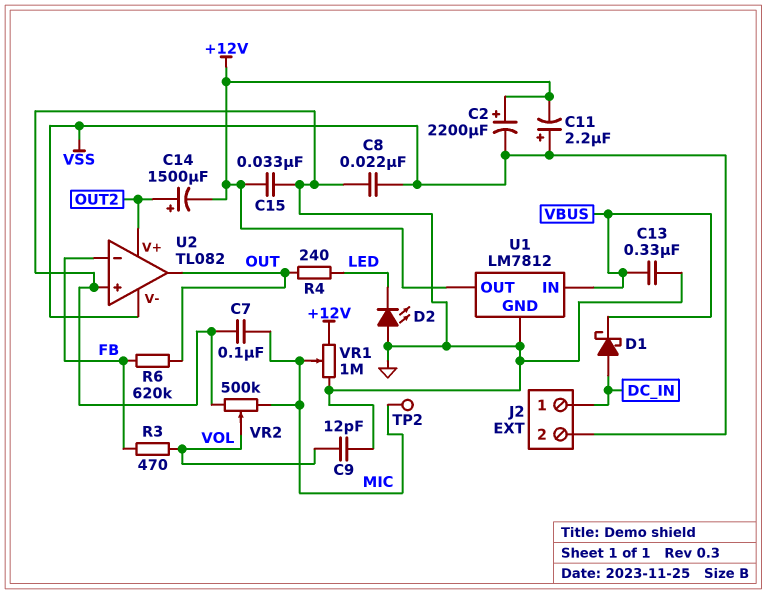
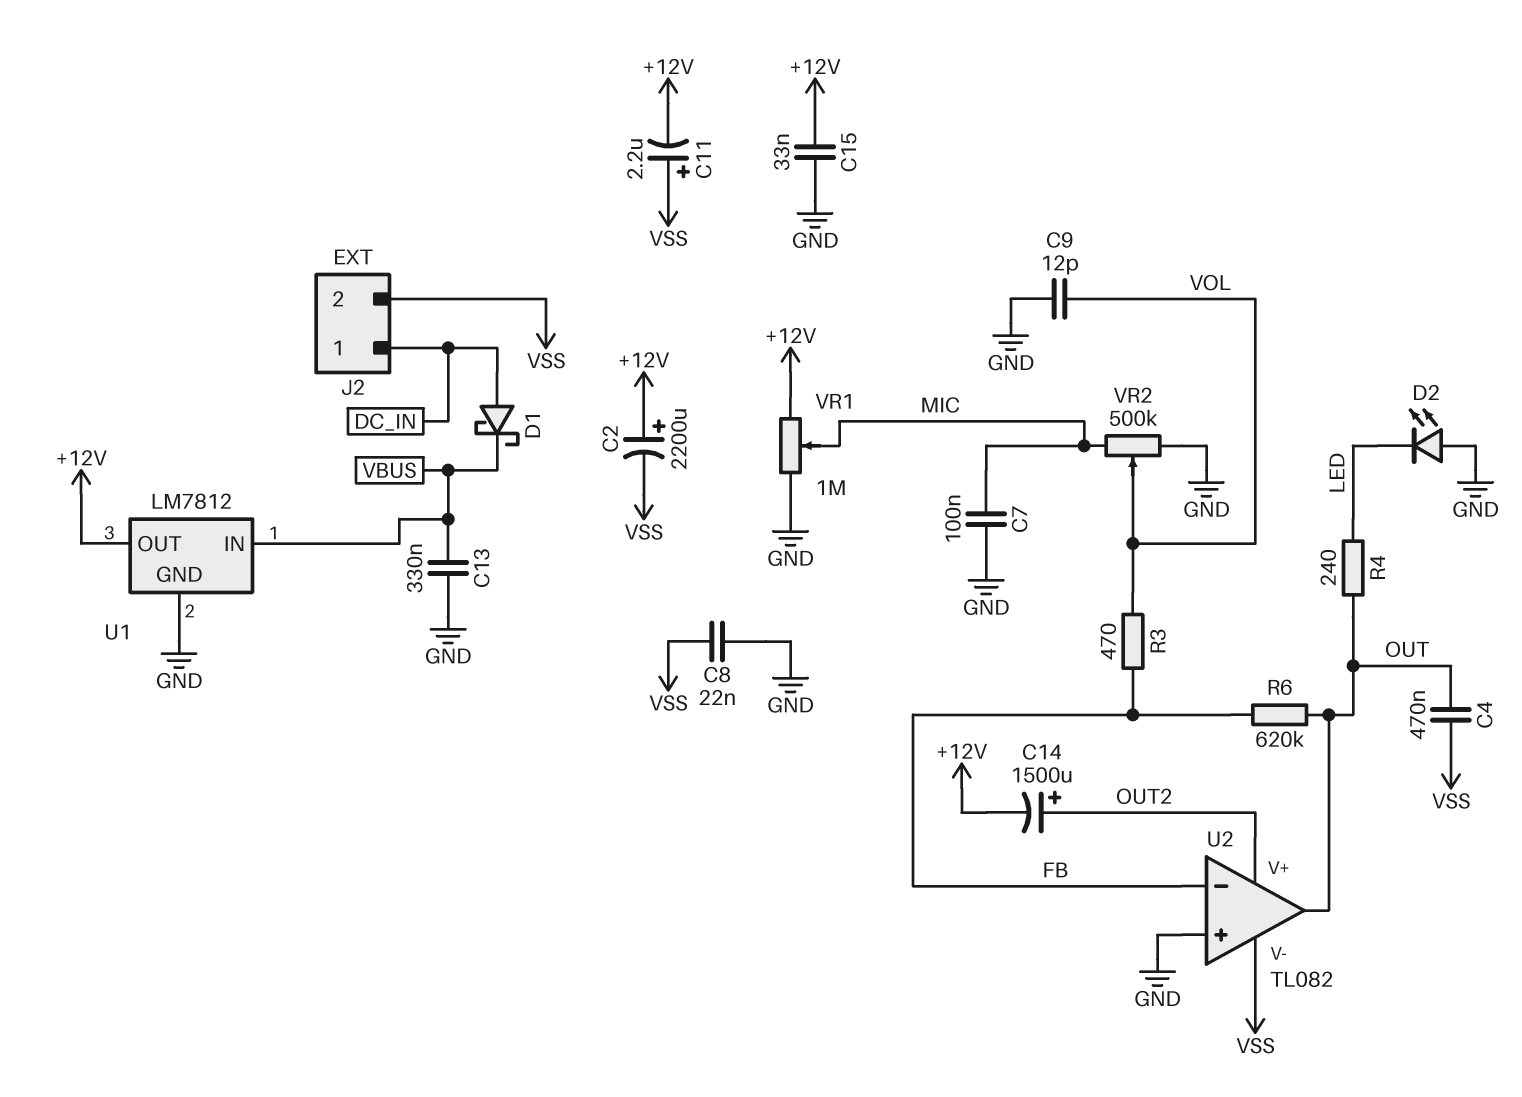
C4: none -> 470nF (OUT, VSS)
TP2: test point (MIC) -> none

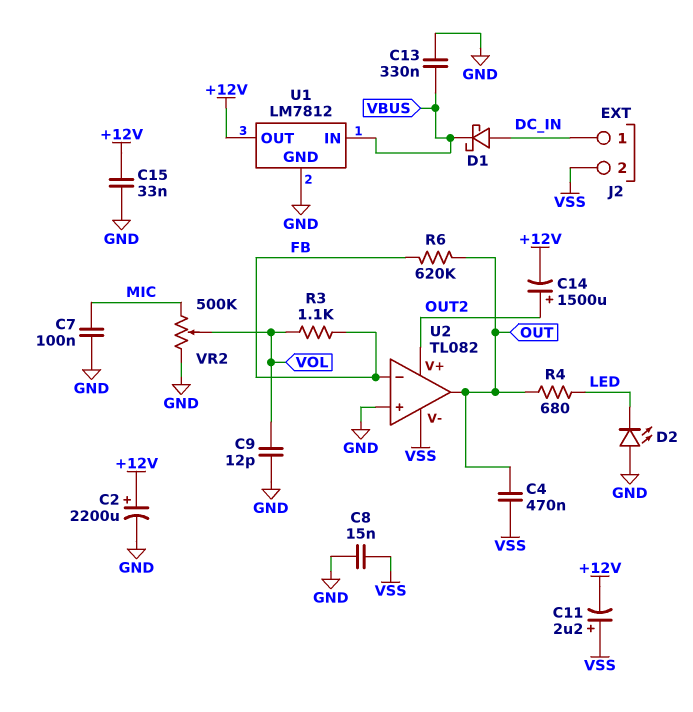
C2: 2200uF (plus +12V, minus VSS) -> 2200uF (plus +12V, minus GND)
C8: 22nF (GND, VSS) -> 15nF (GND, VSS)
R3: 470 (FB, VOL) -> 1.1k (FB, VOL)
R4: 240 (LED, OUT) -> 680 (LED, OUT)
VR1: 1M (+12V, GND, wiper MIC) -> none

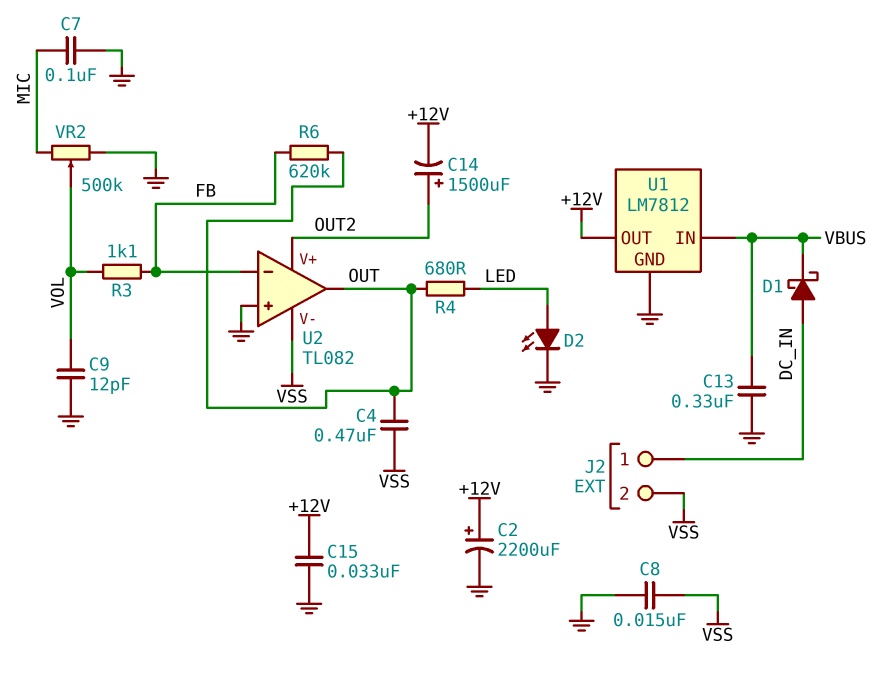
C11: 2.2uF (plus VSS, minus +12V) -> none
D2: LED (A GND, K LED) -> LED (A LED, K GND)

